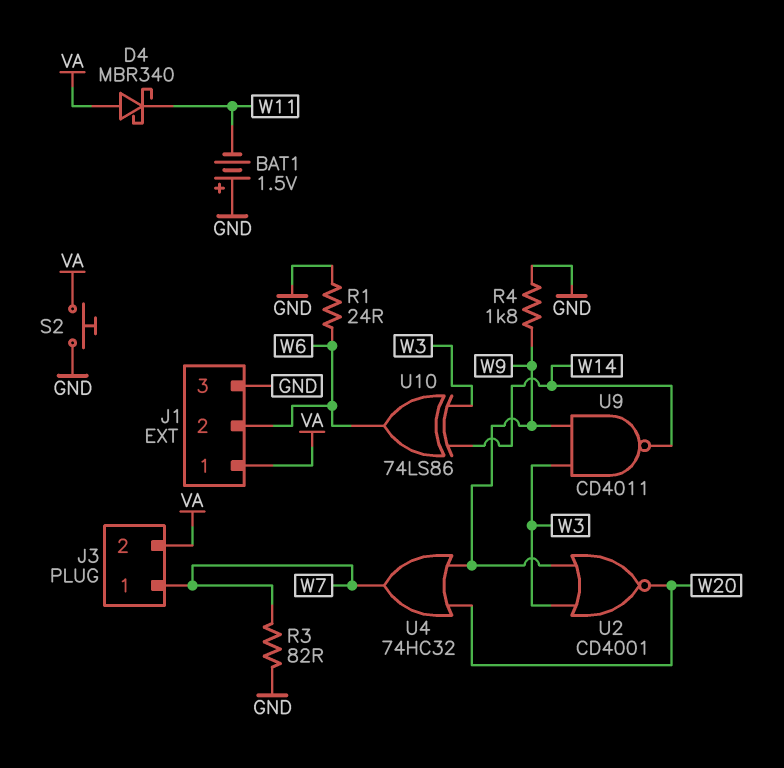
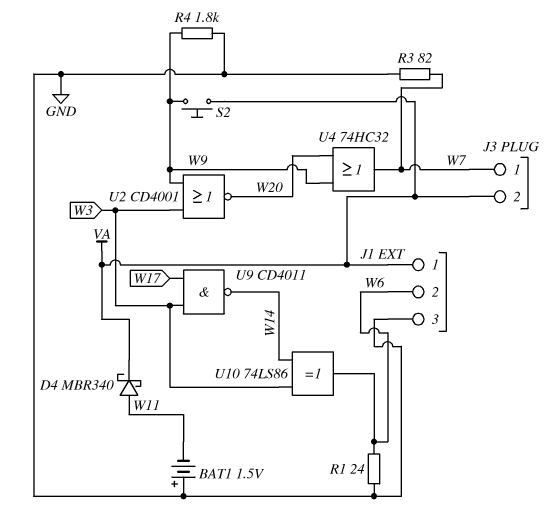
D4: schottky MBR340 (A VA, K W11) -> schottky MBR340 (A W11, K VA)
S2: button (GND, VA) -> button (VA, W9)
U9: NAND CD4011 (in W3, in W9, out W14) -> NAND CD4011 (in W3, in W17, out W14)

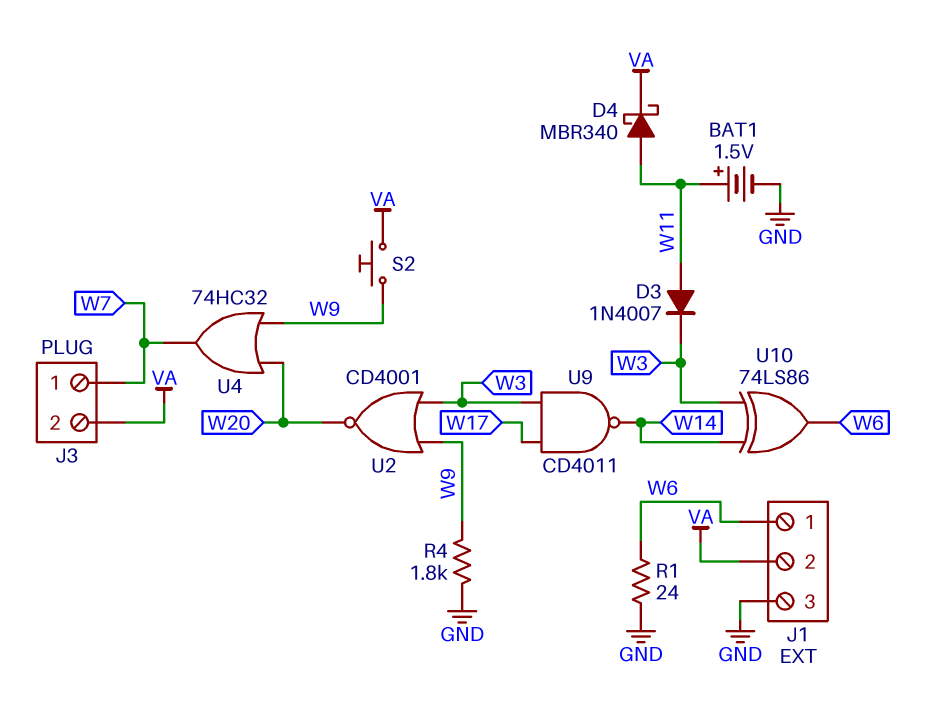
BAT1: 1.5V (plus GND, minus W11) -> 1.5V (plus W11, minus GND)
D3: none -> diode 1N4007 (A W11, K W3)
J1 pin 1: VA -> W6
J1 pin 2: W6 -> VA
R3: 82 (GND, W7) -> none

